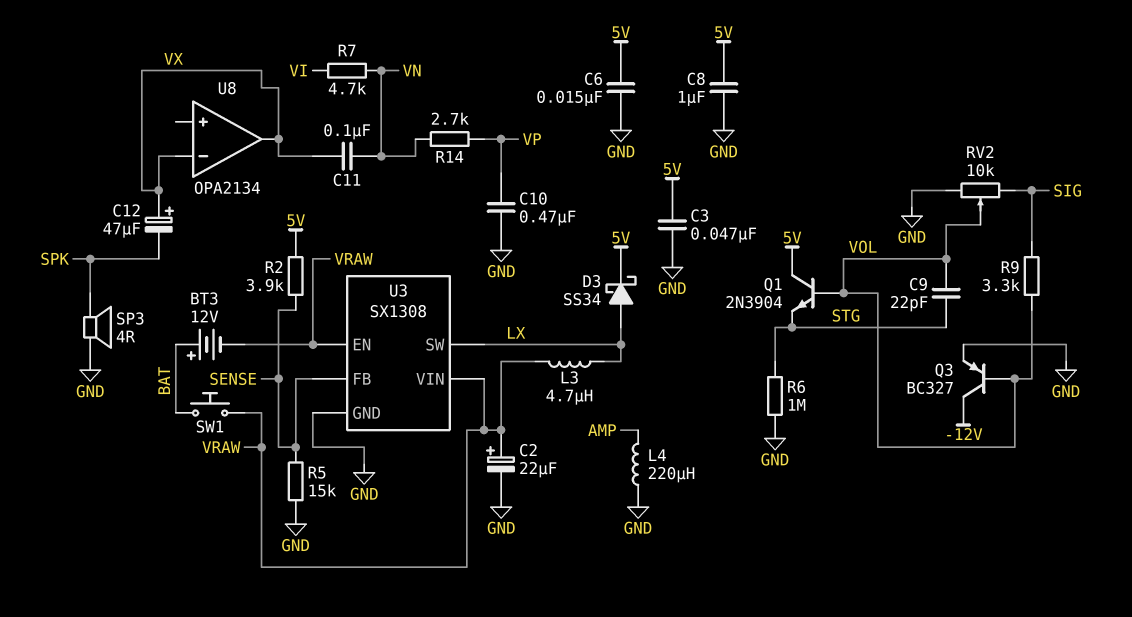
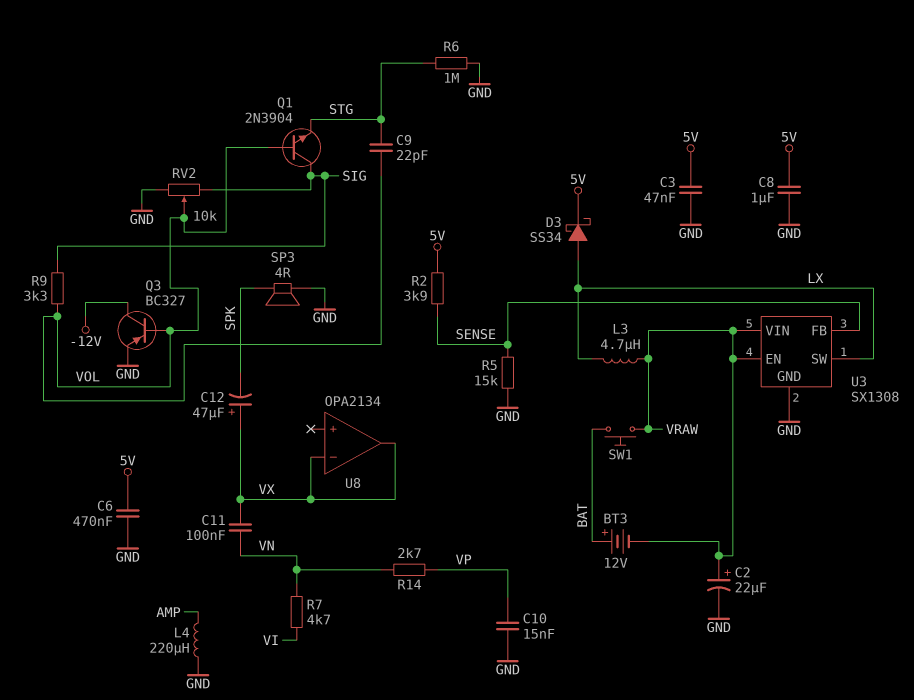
C6: 15nF (5V, GND) -> 470nF (5V, GND)
C10: 470nF (GND, VP) -> 15nF (GND, VP)
Q1: NPN 2N3904 (B VOL, C 5V, E STG) -> NPN 2N3904 (B VOL, C SIG, E STG)

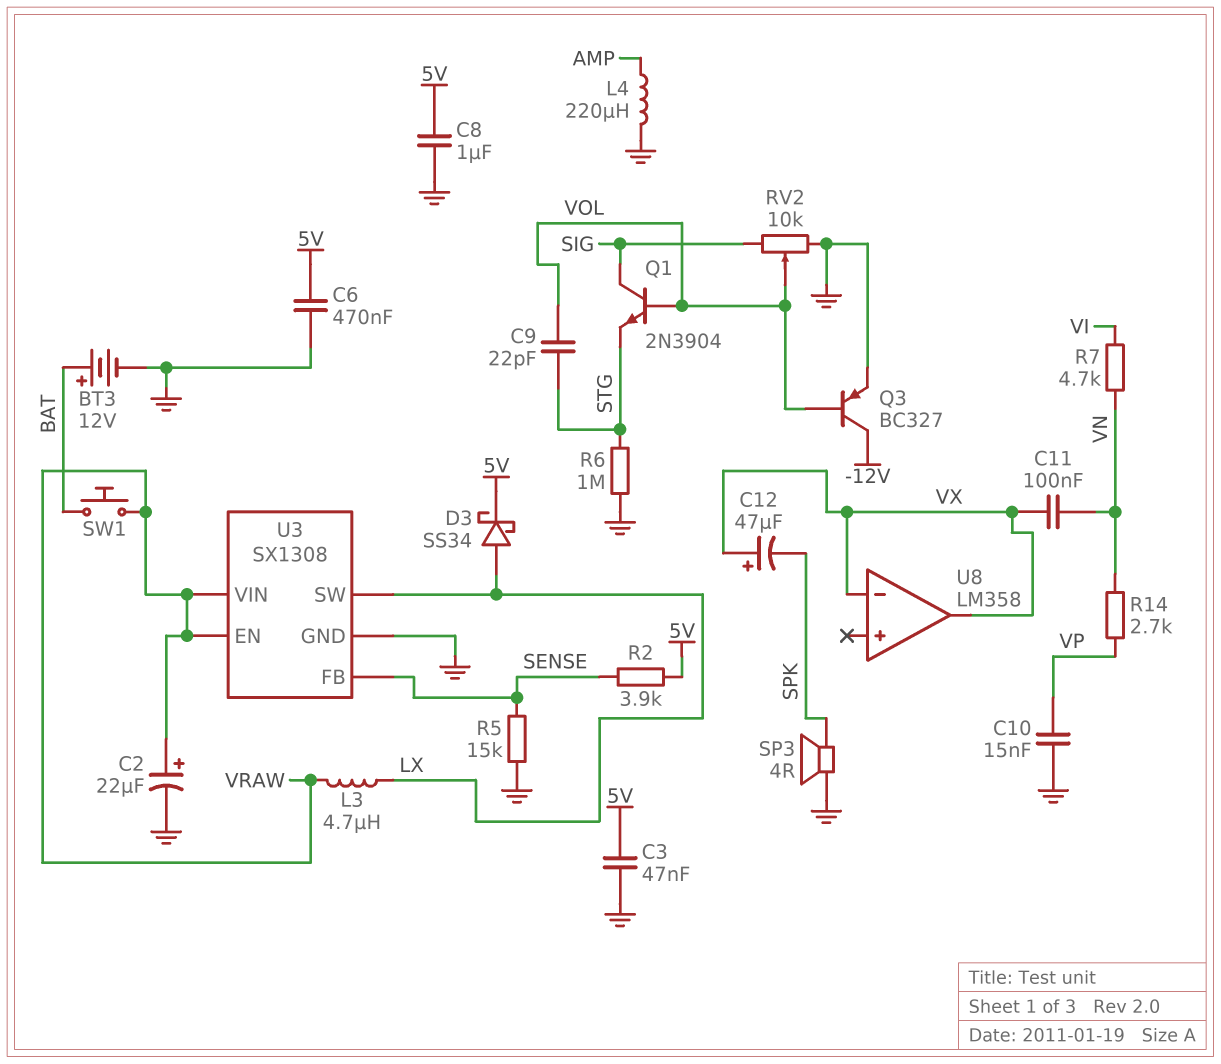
BT3: 12V (plus BAT, minus VRAW) -> 12V (plus BAT, minus GND)
R9: 3.3k (SIG, VOL) -> none
U8: OPA2134 -> LM358

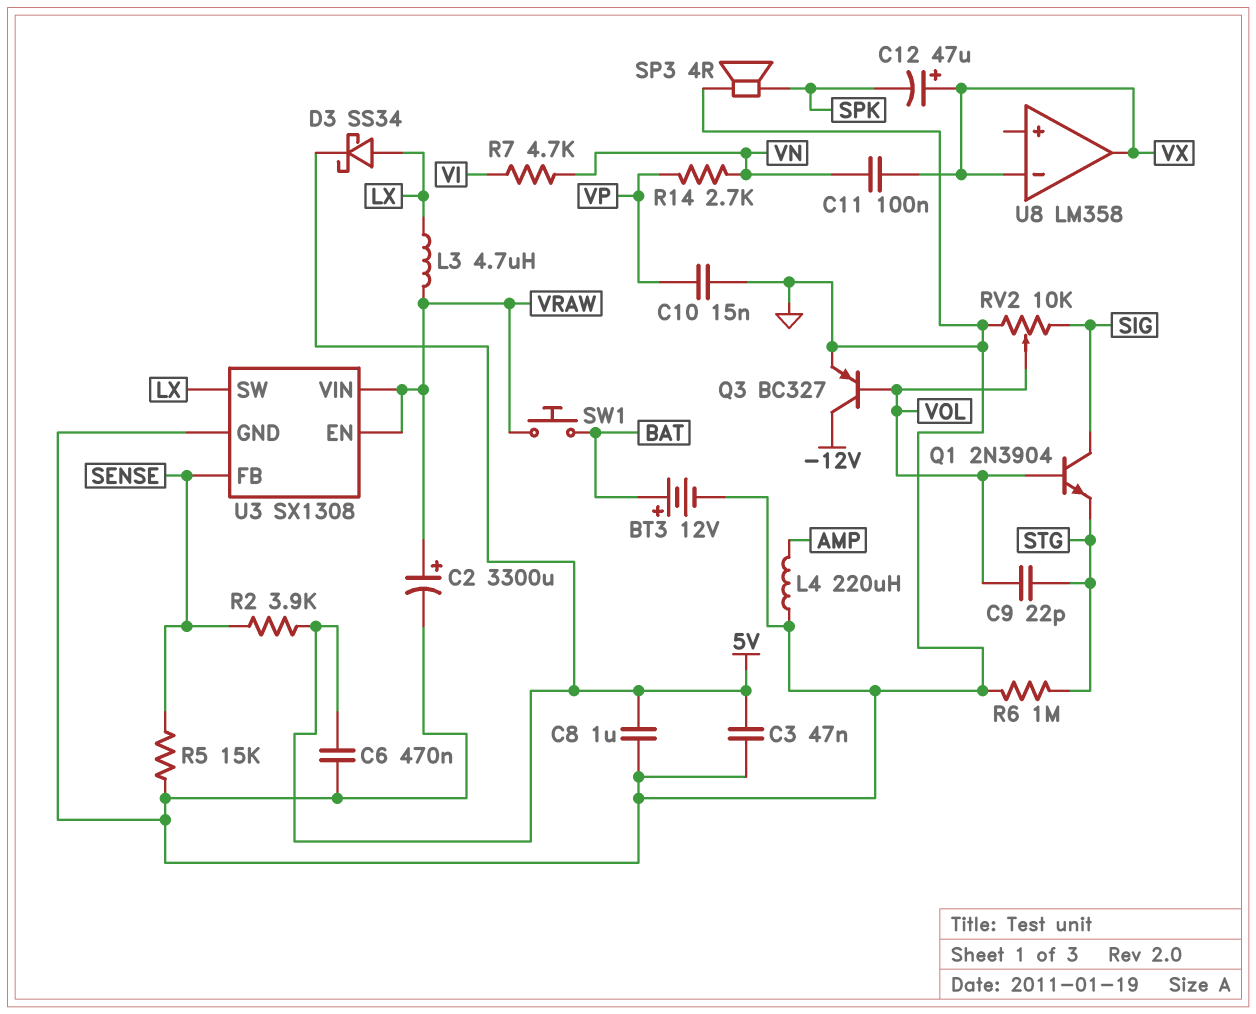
C2: 22uF (plus VRAW, minus GND) -> 3300uF (plus VRAW, minus GND)

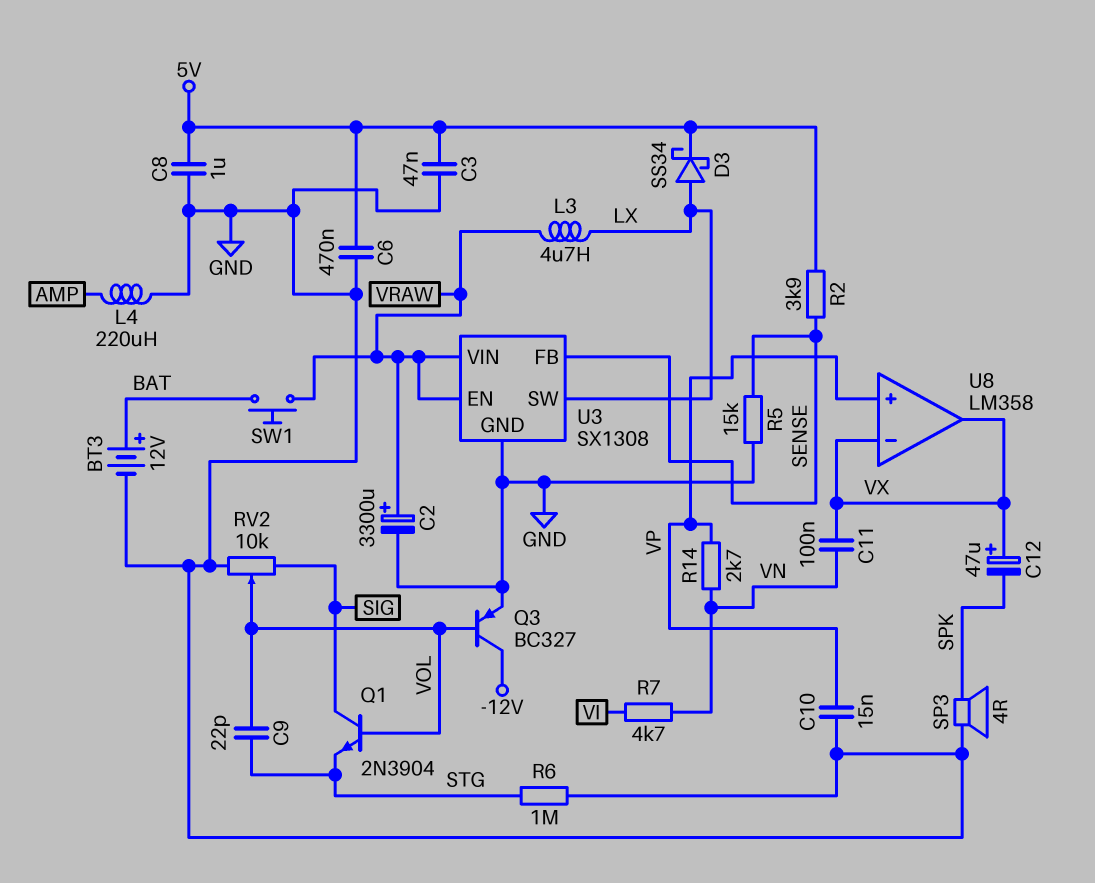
U8 pin in+: none -> VP

